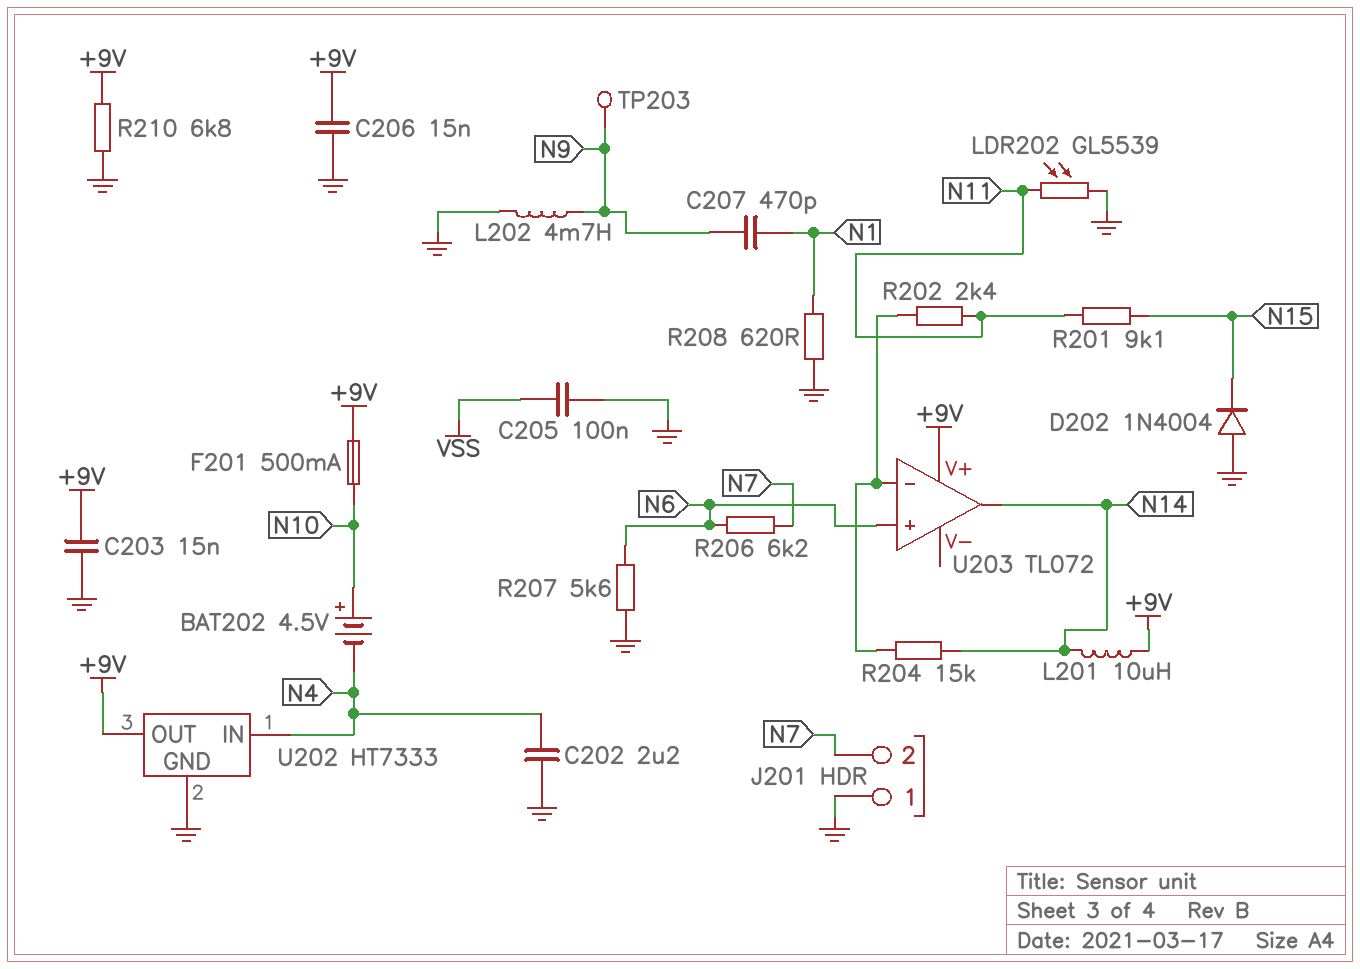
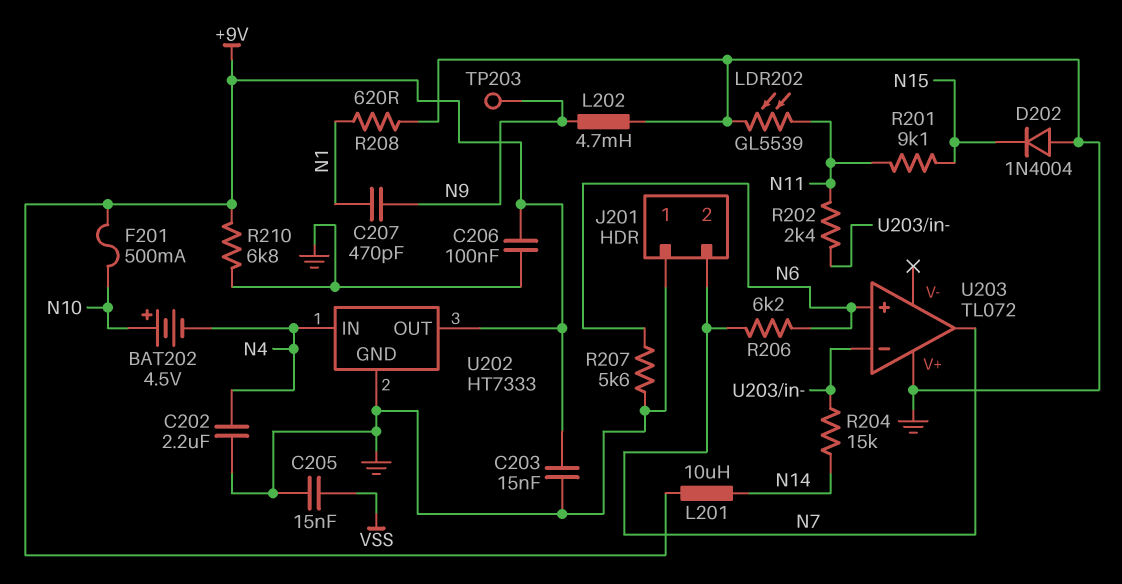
C205: 100nF (GND, VSS) -> 15nF (GND, VSS)
C206: 15nF (+9V, GND) -> 100nF (+9V, GND)
U203 pin V+: +9V -> GND
U203 pin out: N14 -> N7

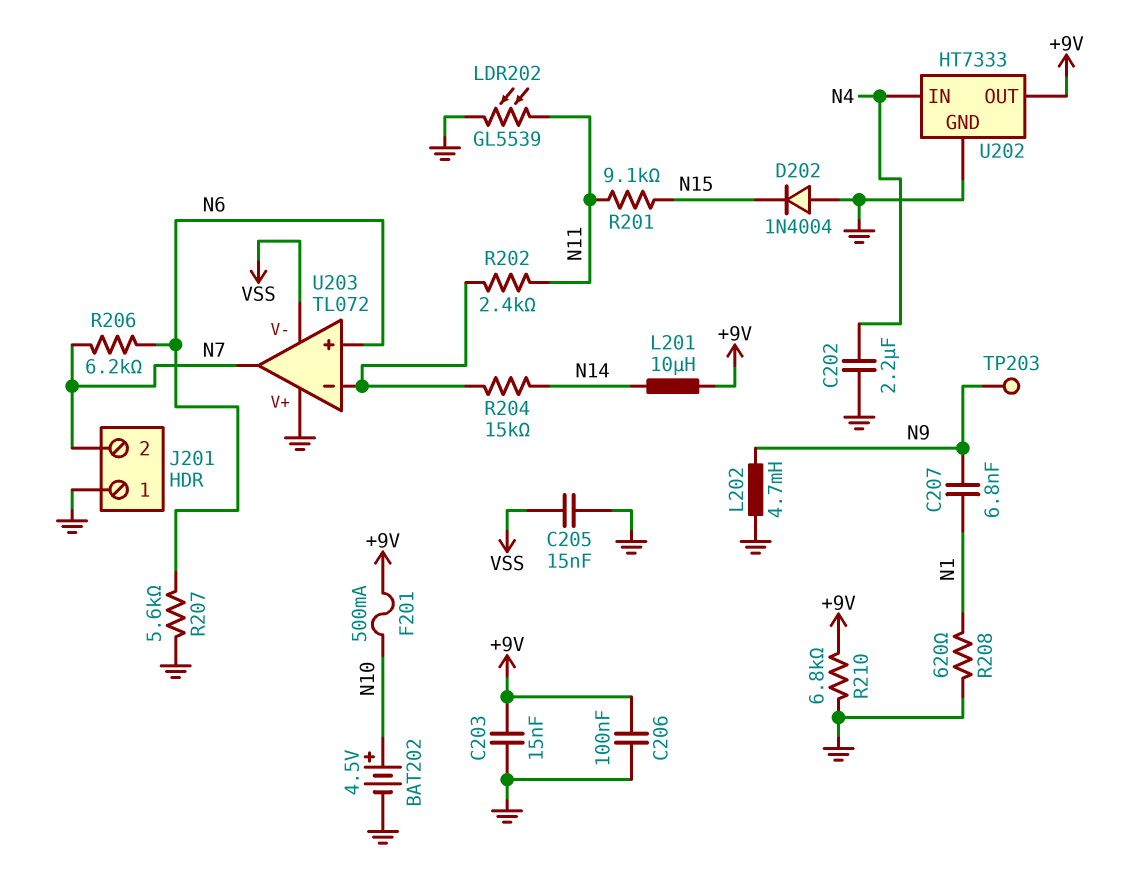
BAT202: 4.5V (plus N10, minus N4) -> 4.5V (plus N10, minus GND)
C207: 470pF (N1, N9) -> 6.8nF (N1, N9)
U203 pin V-: none -> VSS

